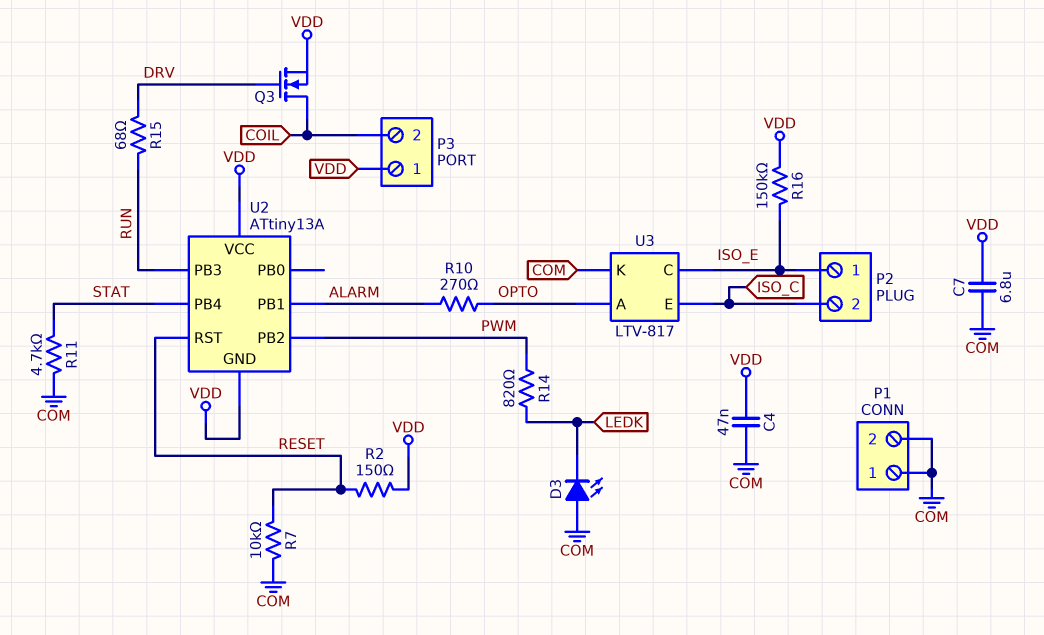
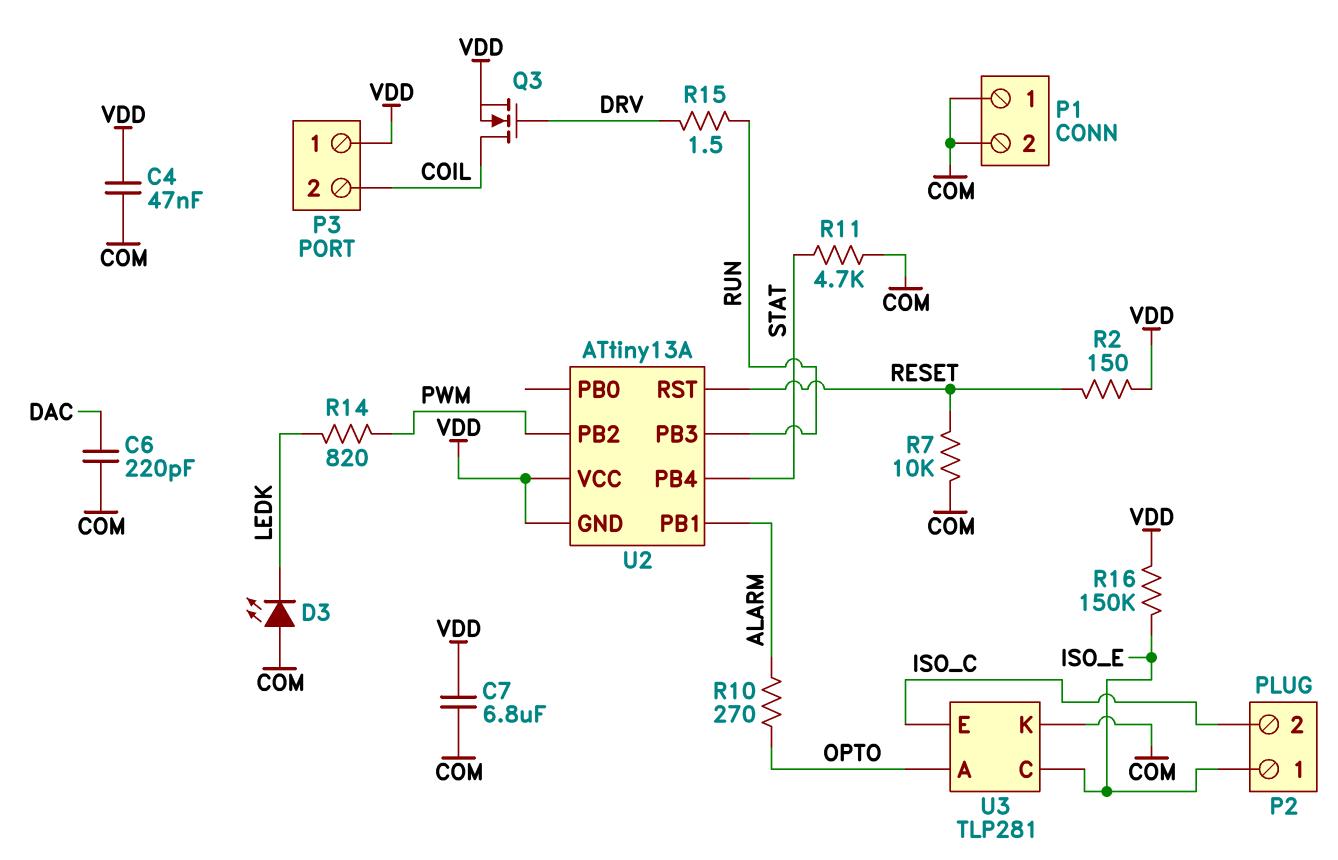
C6: none -> 220pF (COM, DAC)
R15: 68 (DRV, RUN) -> 1.5 (DRV, RUN)
U3: LTV-817 -> TLP281

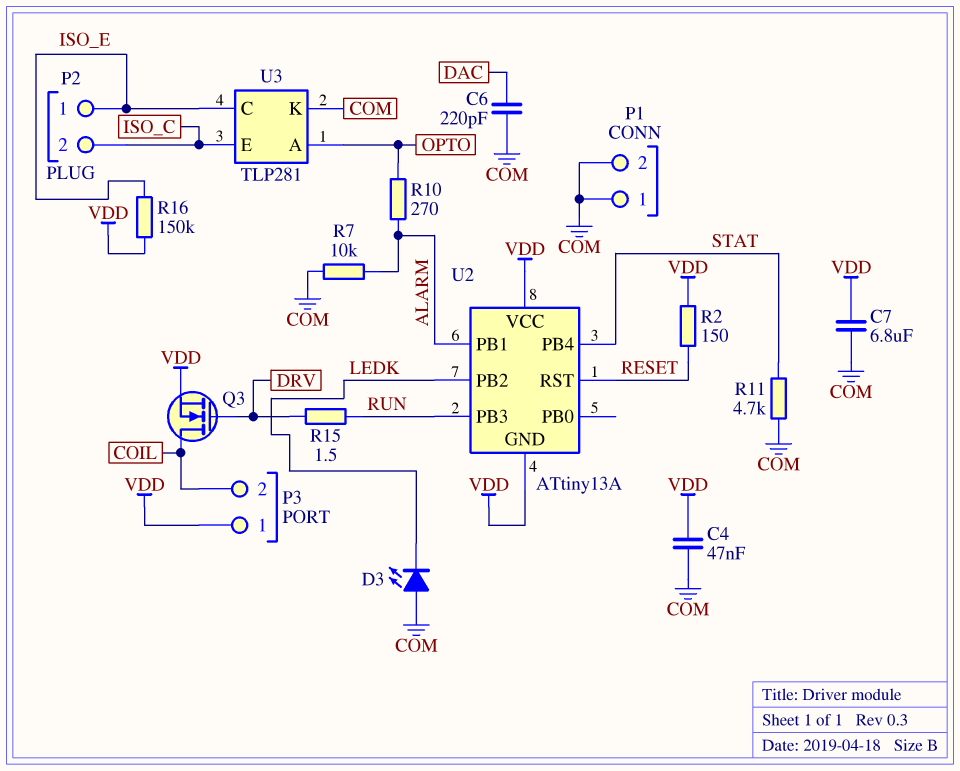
R7: 10k (COM, RESET) -> 10k (ALARM, COM)
R14: 820 (LEDK, PWM) -> none
U2 pin PB2: PWM -> LEDK

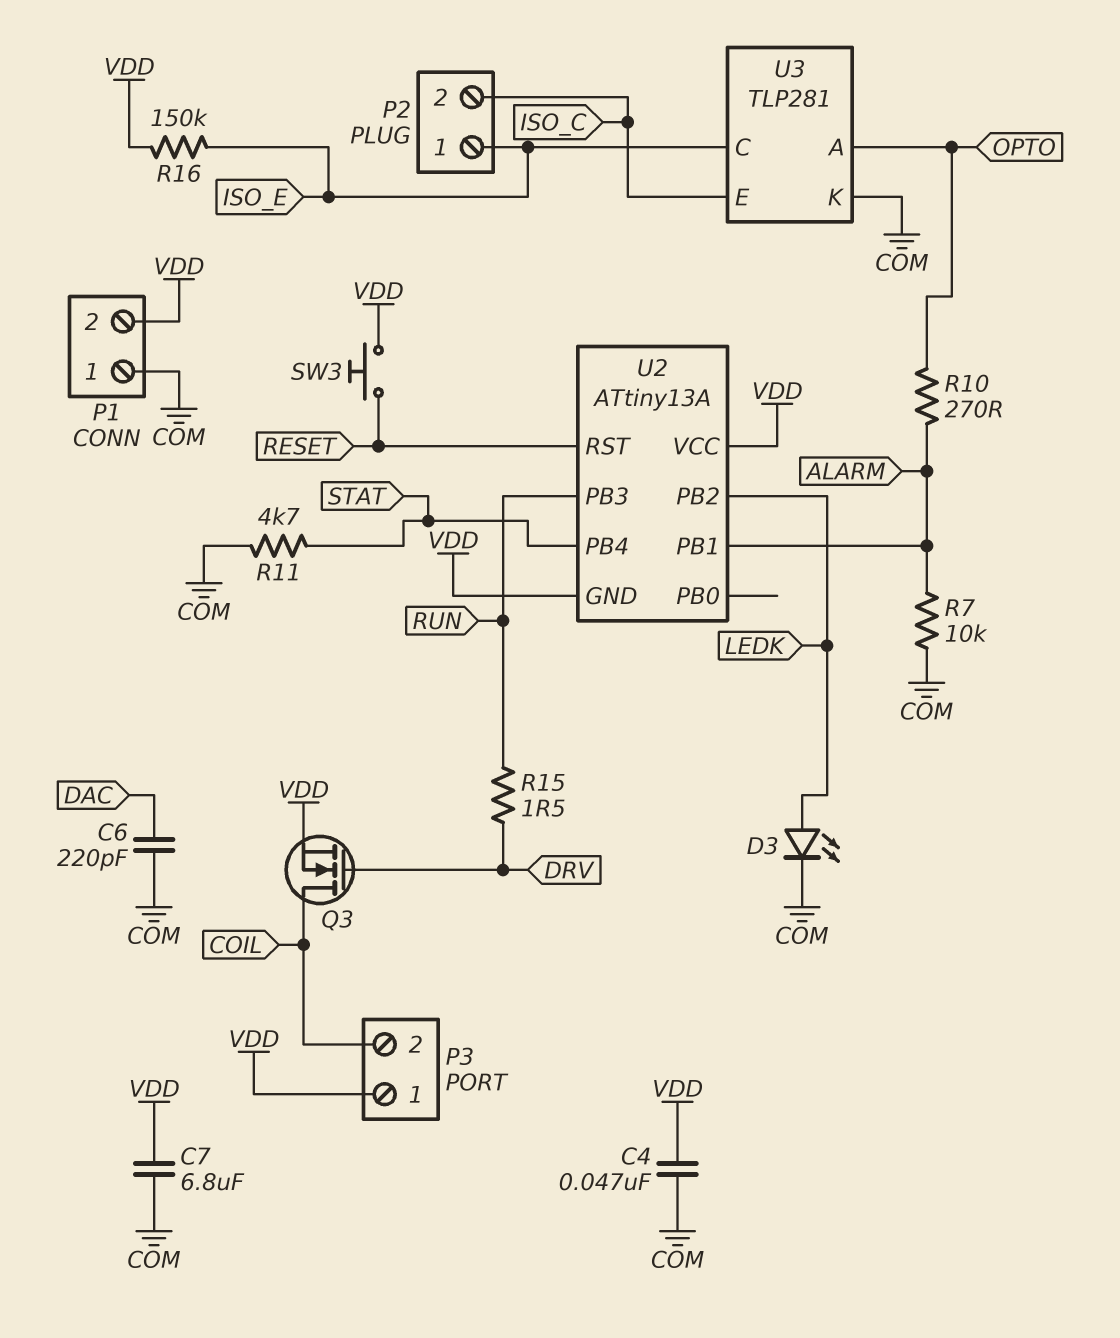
D3: LED (A COM, K LEDK) -> LED (A LEDK, K COM)
P1 pin 2: COM -> VDD
R2: 150 (RESET, VDD) -> none
SW3: none -> button (RESET, VDD)

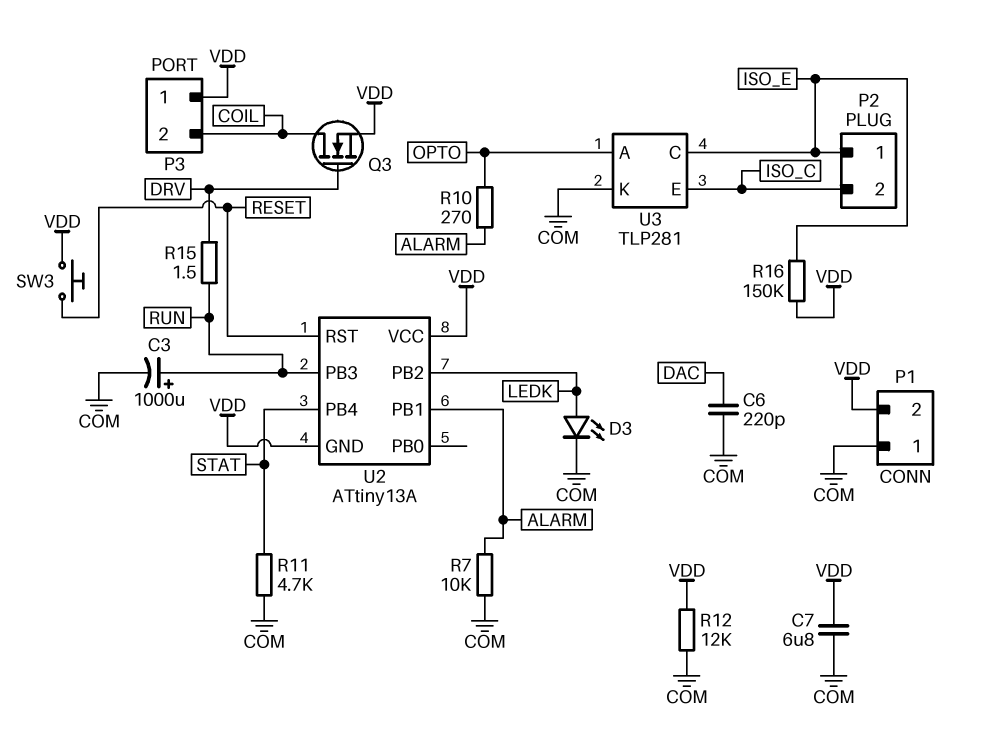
C3: none -> 1000uF (plus RUN, minus COM)
C4: 47nF (COM, VDD) -> none
R12: none -> 12k (COM, VDD)

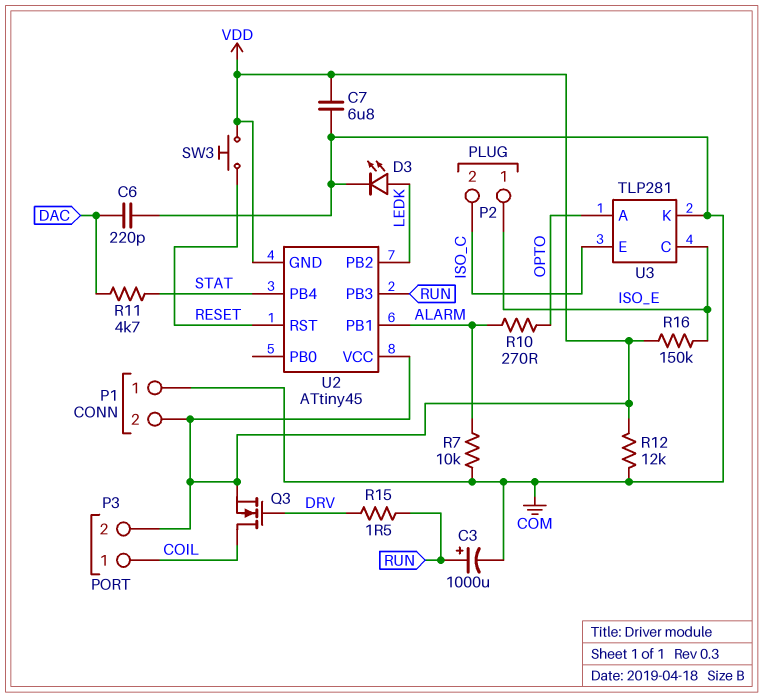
P3 pin 1: VDD -> COIL
P3 pin 2: COIL -> VDD
R11: 4.7k (COM, STAT) -> 4.7k (DAC, STAT)
U2: ATtiny13A -> ATtiny45

